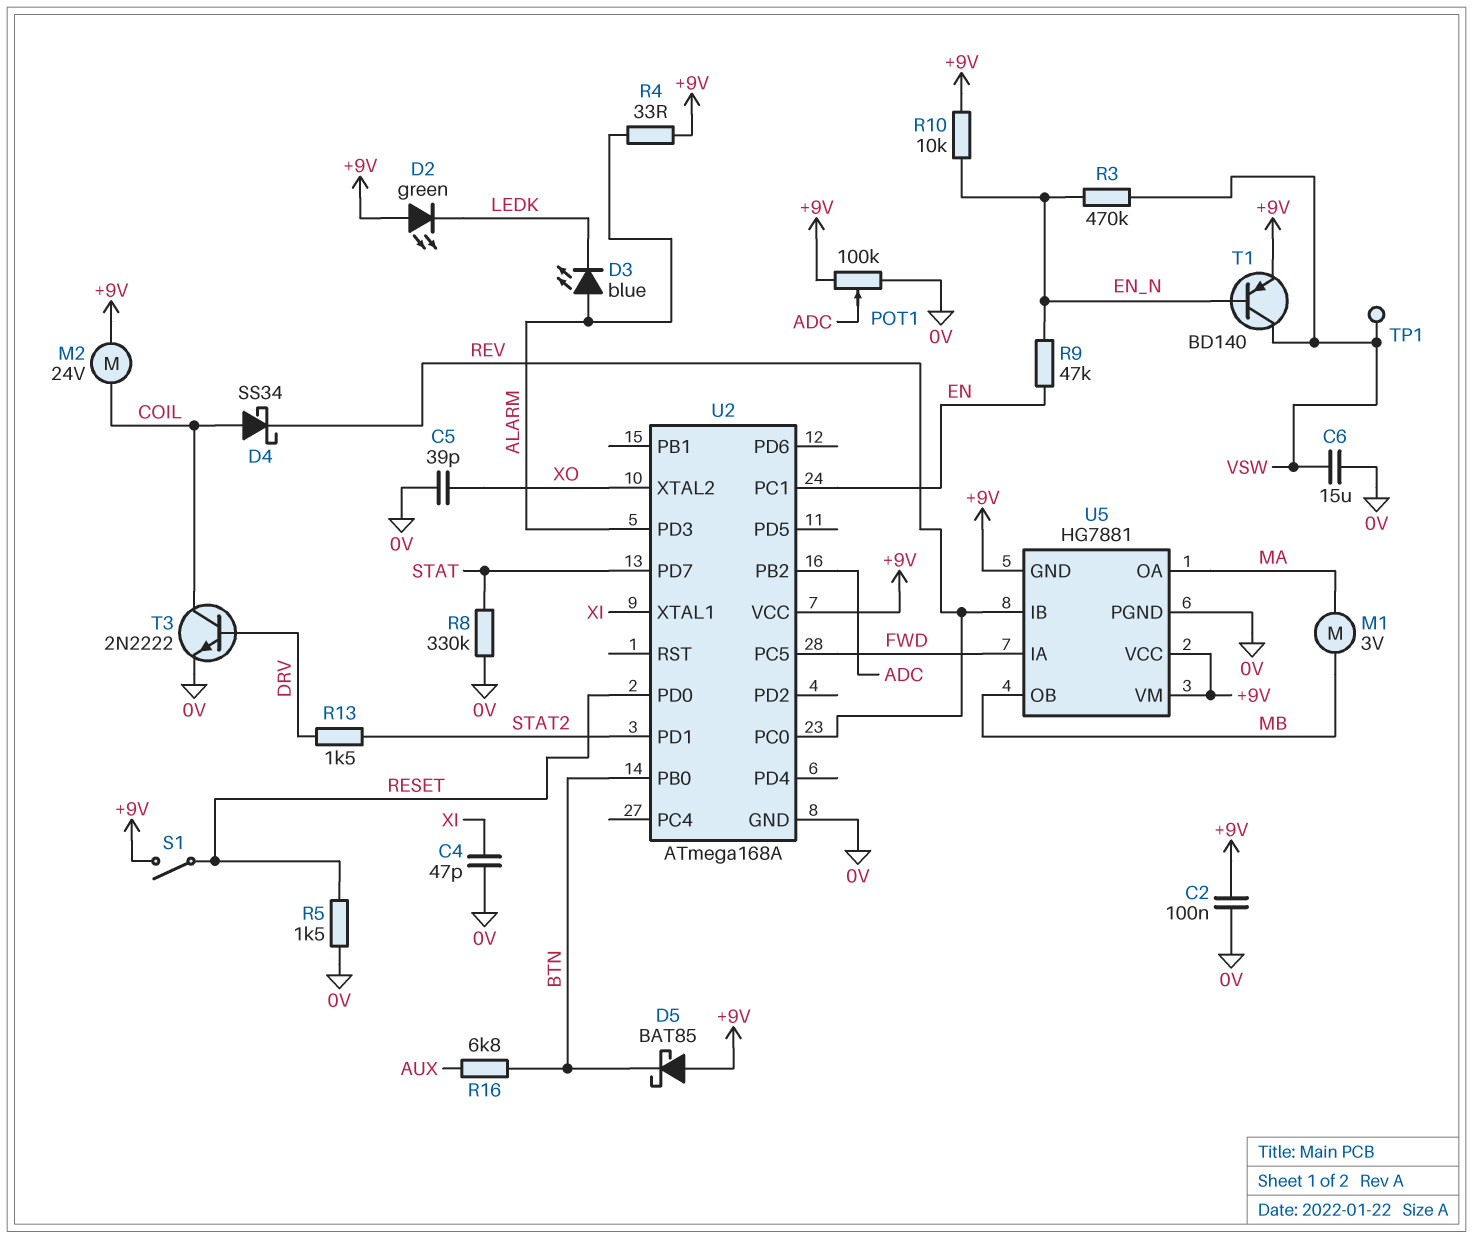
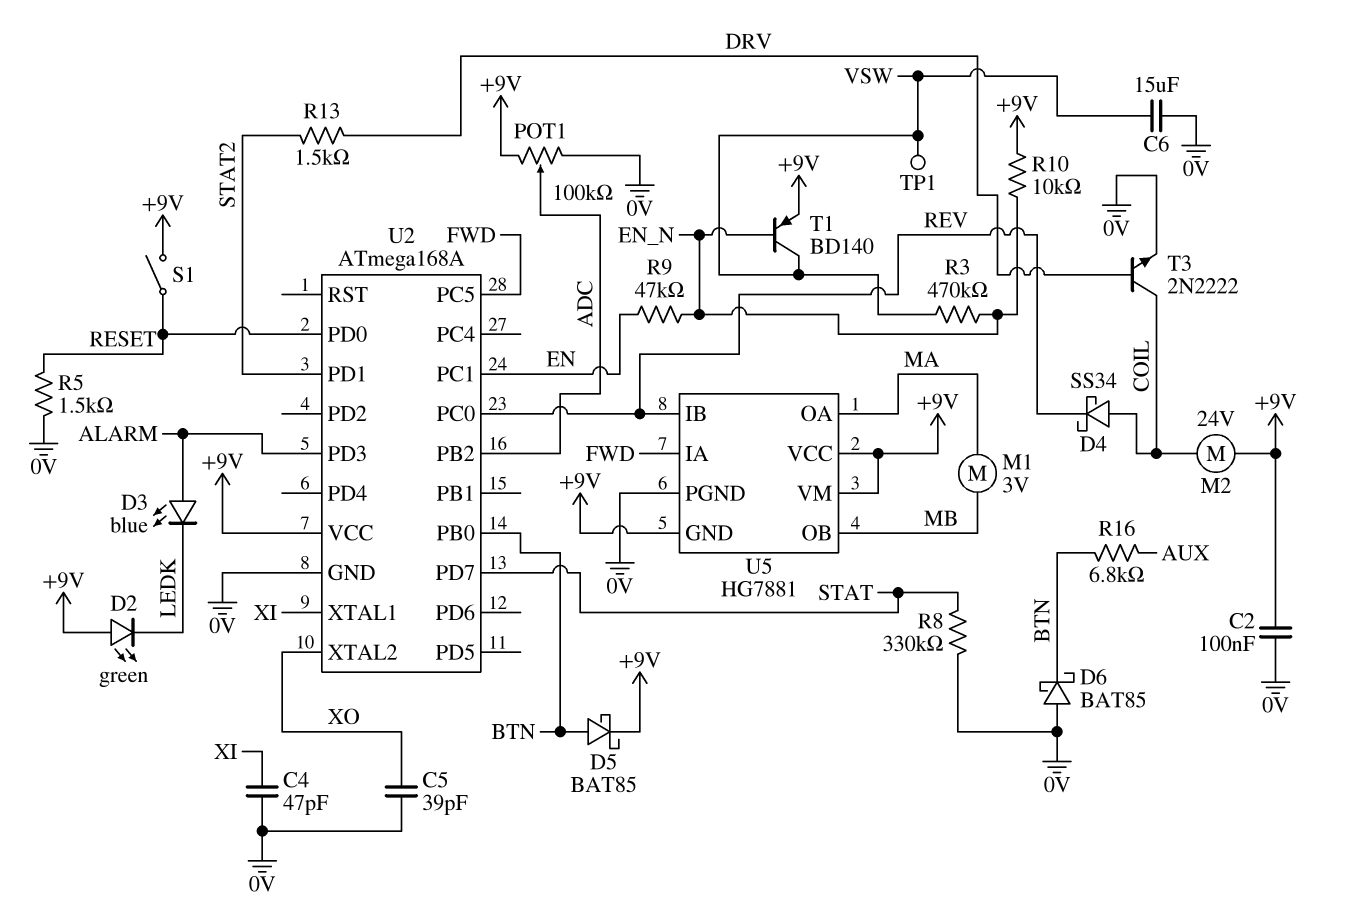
D5: schottky BAT85 (A +9V, K BTN) -> schottky BAT85 (A BTN, K +9V)
D6: none -> schottky BAT85 (A 0V, K BTN)
R4: 33 (+9V, ALARM) -> none

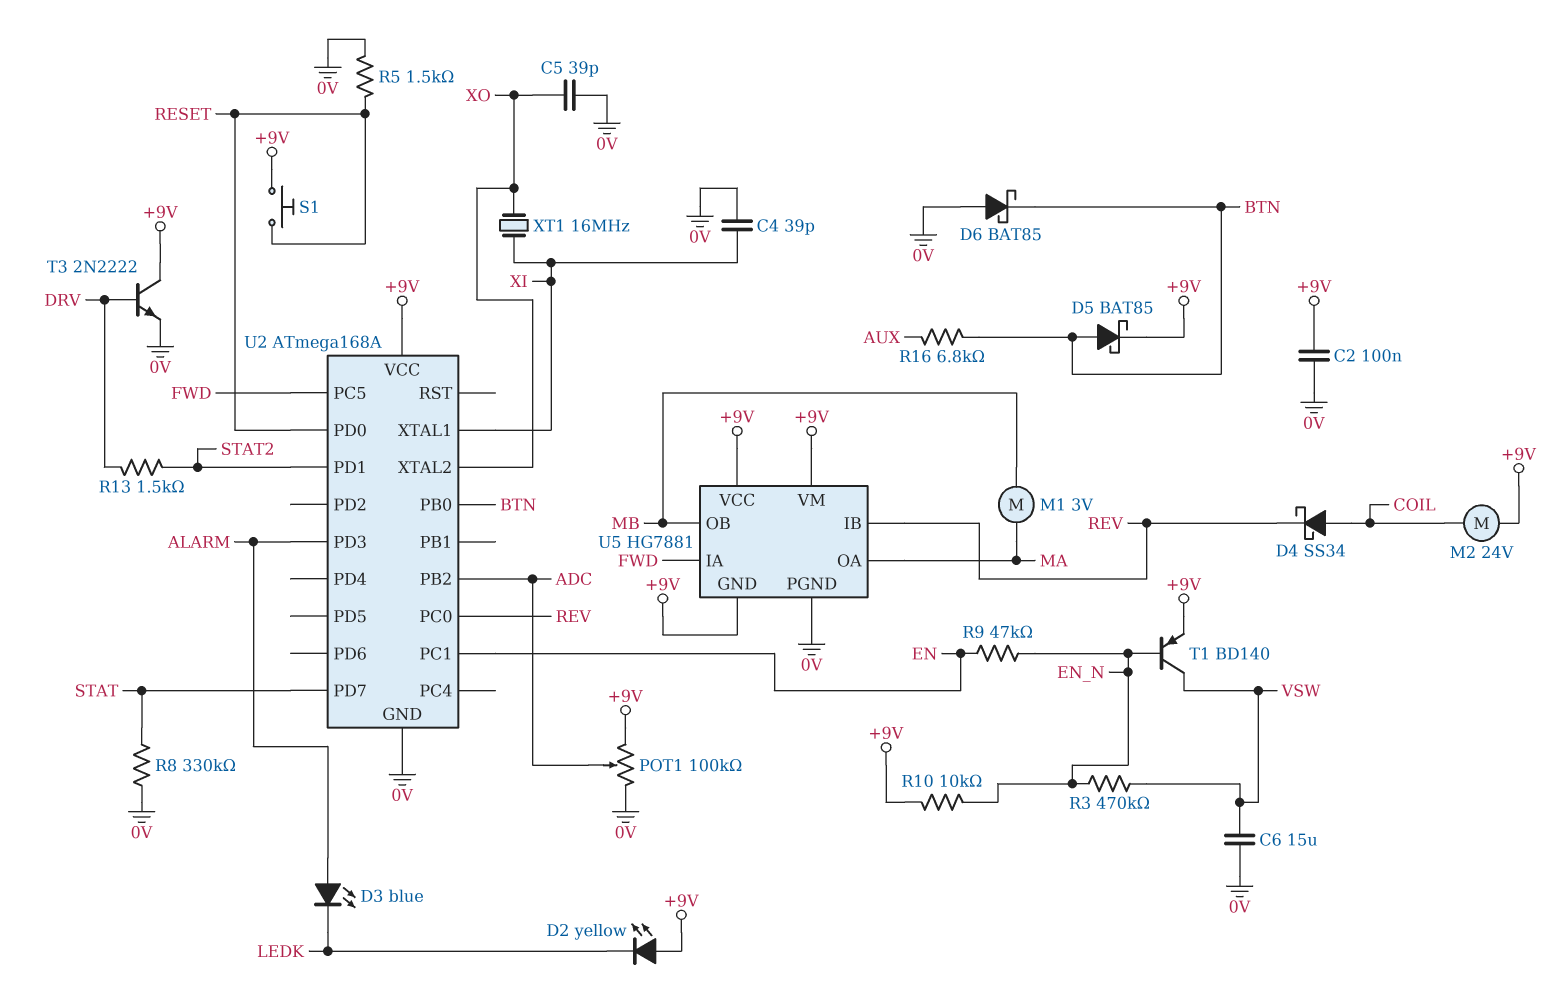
C4: 47pF (0V, XI) -> 39pF (0V, XI)
D2: LED green (A +9V, K LEDK) -> LED yellow (A +9V, K LEDK)
S1: switch (+9V, RESET) -> button (+9V, RESET)
T3: NPN 2N2222 (B DRV, C COIL, E 0V) -> NPN 2N2222 (B DRV, C +9V, E 0V)
TP1: test point (VSW) -> none
XT1: none -> 16MHz (XI, XO)

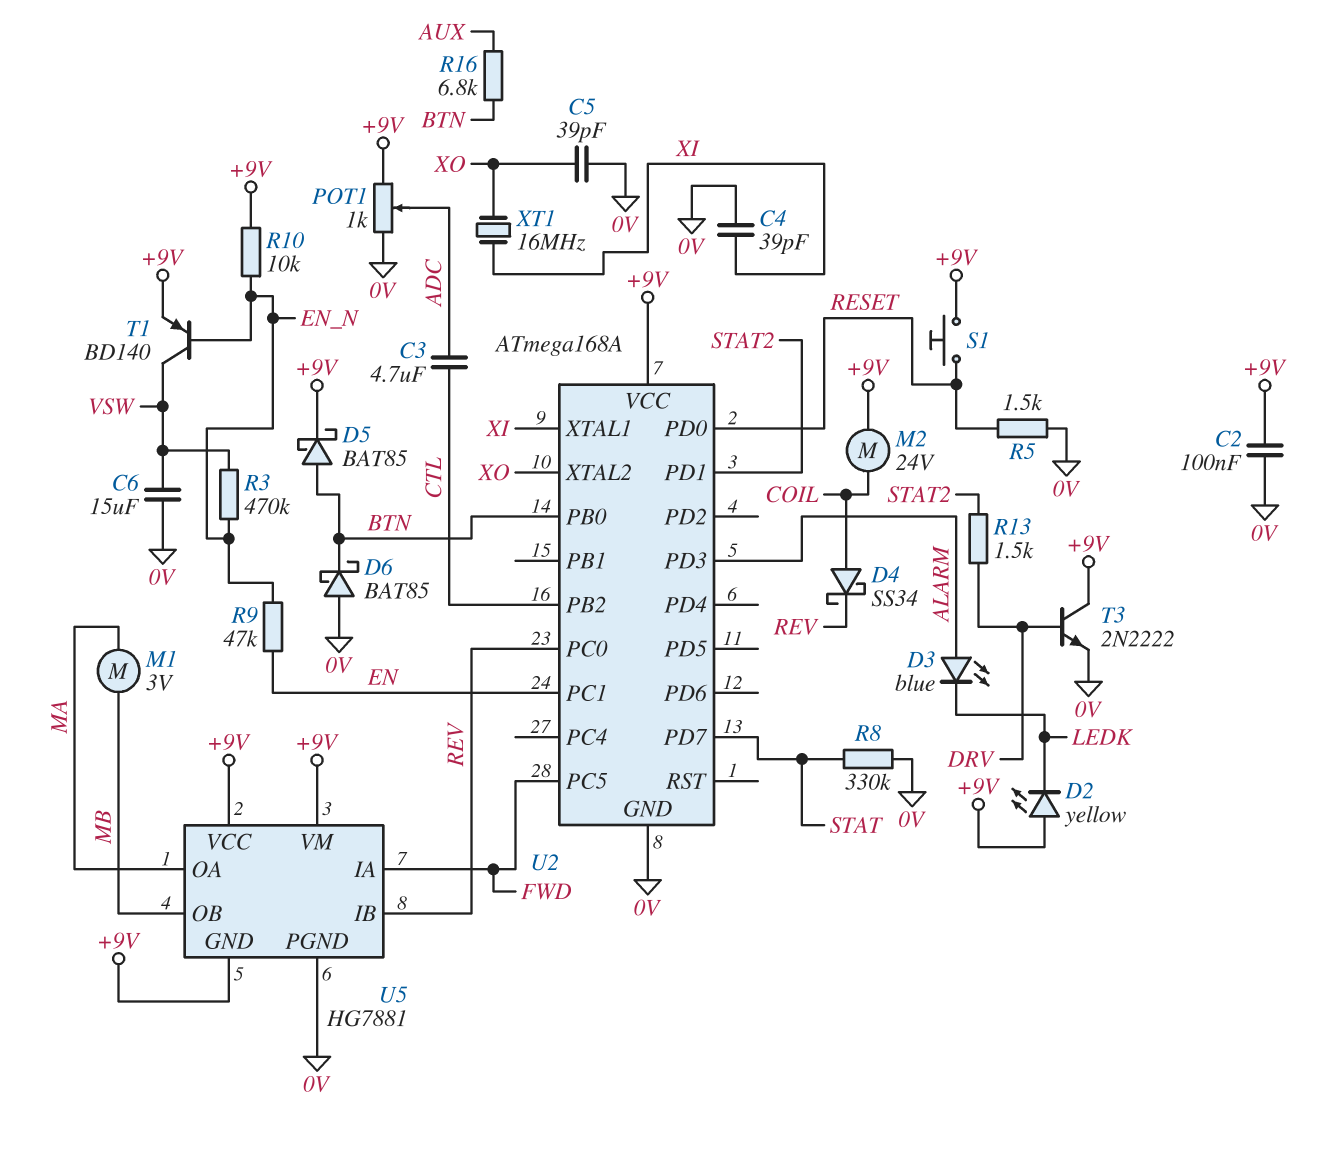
C3: none -> 4.7uF (ADC, CTL)
POT1: 100k (+9V, 0V, wiper ADC) -> 1k (+9V, 0V, wiper ADC)
U2 pin PB2: ADC -> CTL

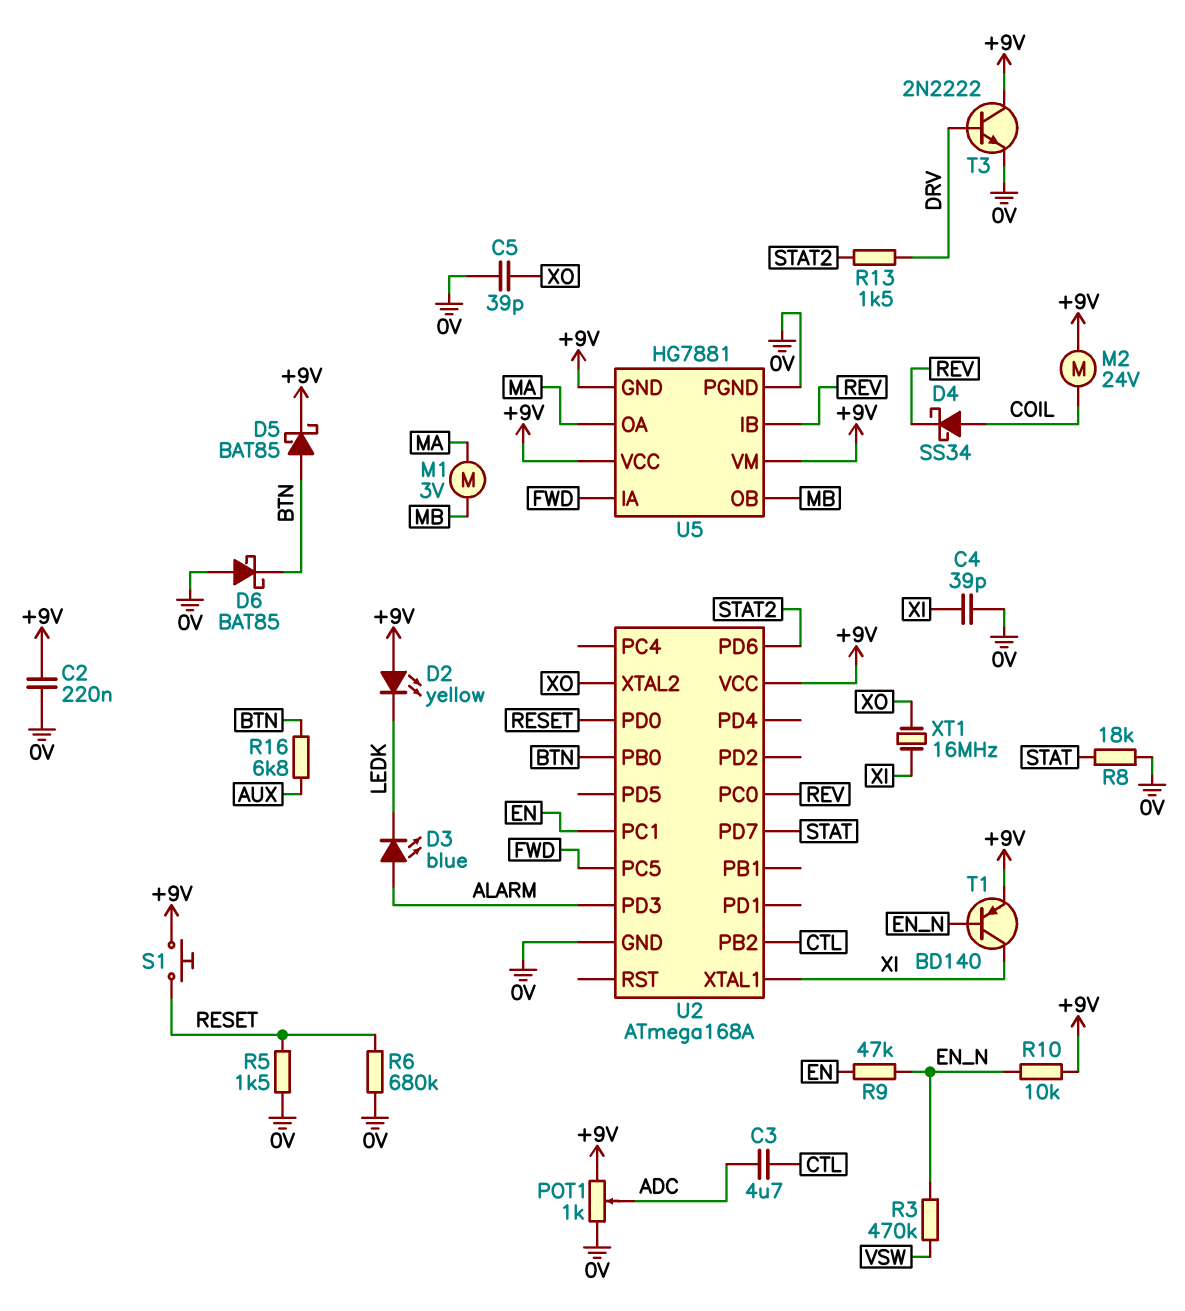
C2: 100nF (+9V, 0V) -> 220nF (+9V, 0V)
C6: 15uF (0V, VSW) -> none
R6: none -> 680k (0V, RESET)
R8: 330k (0V, STAT) -> 18k (0V, STAT)
T1: PNP BD140 (B EN_N, C VSW, E +9V) -> PNP BD140 (B EN_N, C XI, E +9V)
U2 pin PD1: STAT2 -> none
U2 pin PD6: none -> STAT2

